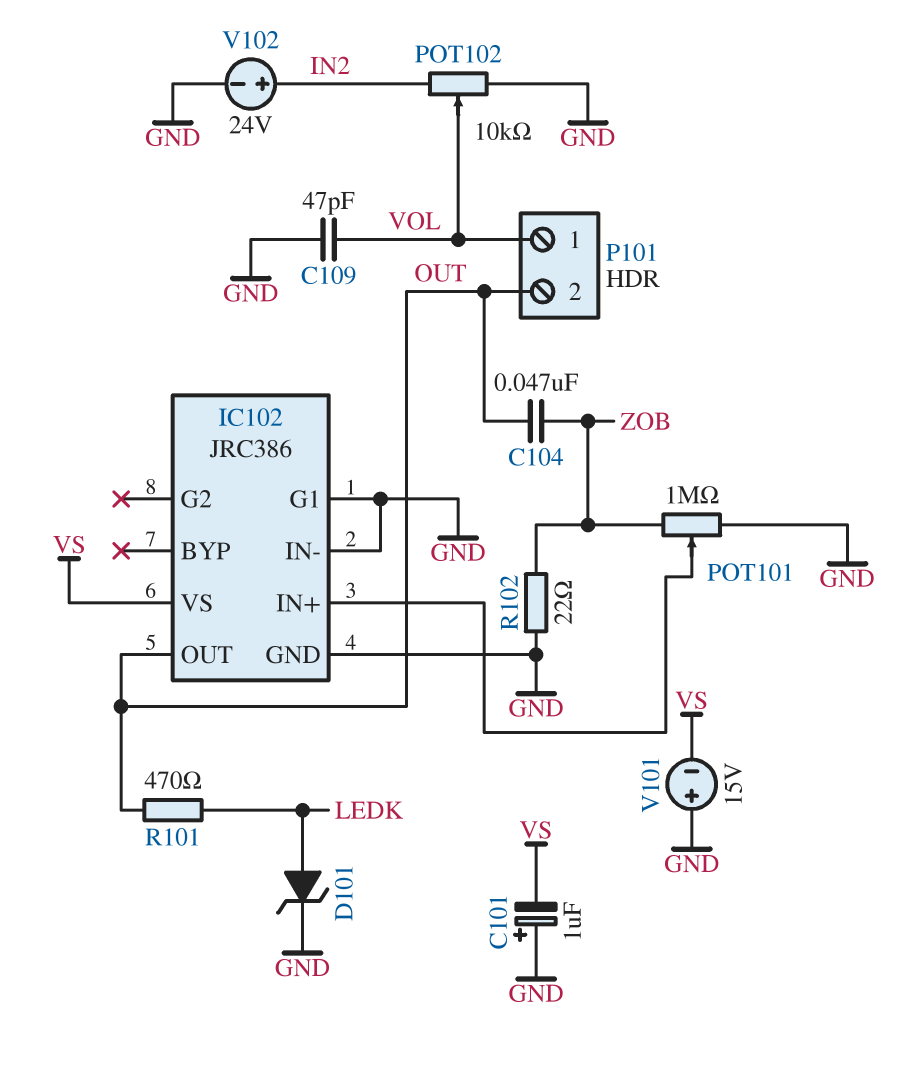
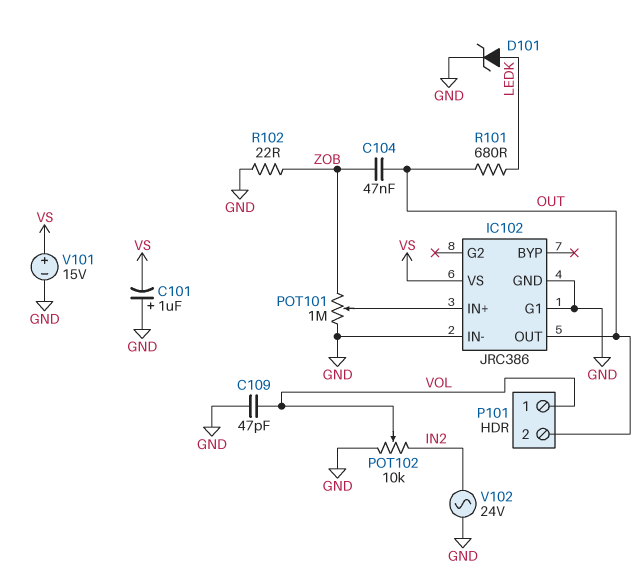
R101: 470 (LEDK, OUT) -> 680 (LEDK, OUT)
V101: 15V (plus GND, minus VS) -> 15V (plus VS, minus GND)
V102: 24V (plus IN2, minus GND) -> AC 24V (GND, IN2)

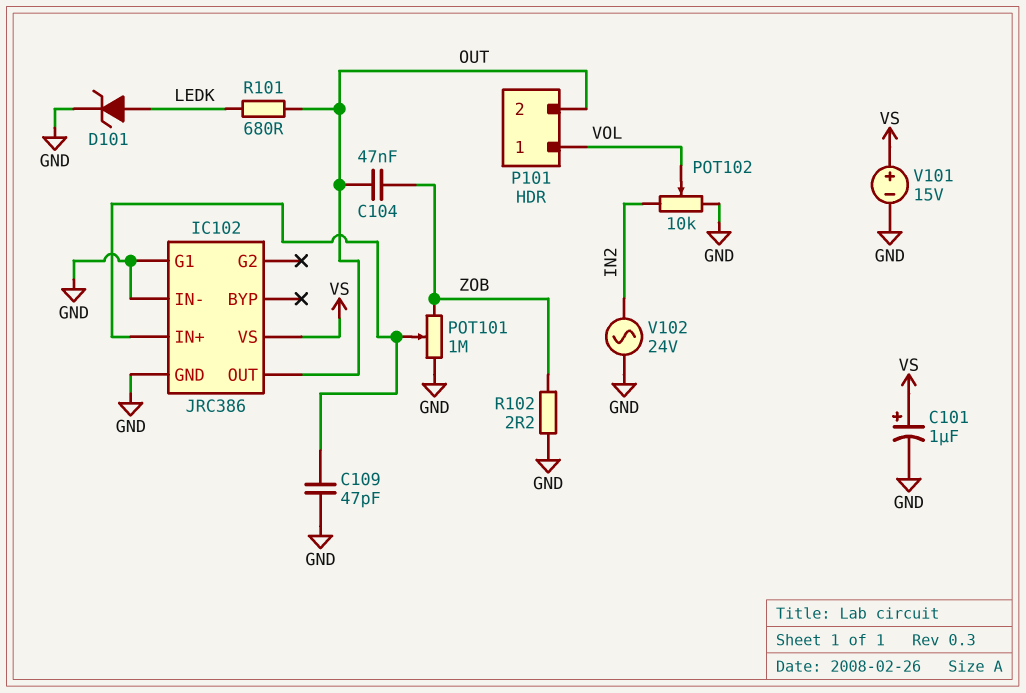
C101: 1uF (plus GND, minus VS) -> 1uF (plus VS, minus GND)
C109: 47pF (GND, VOL) -> 47pF (GND, IC102/IN+)
R102: 22 (GND, ZOB) -> 2.2 (GND, ZOB)

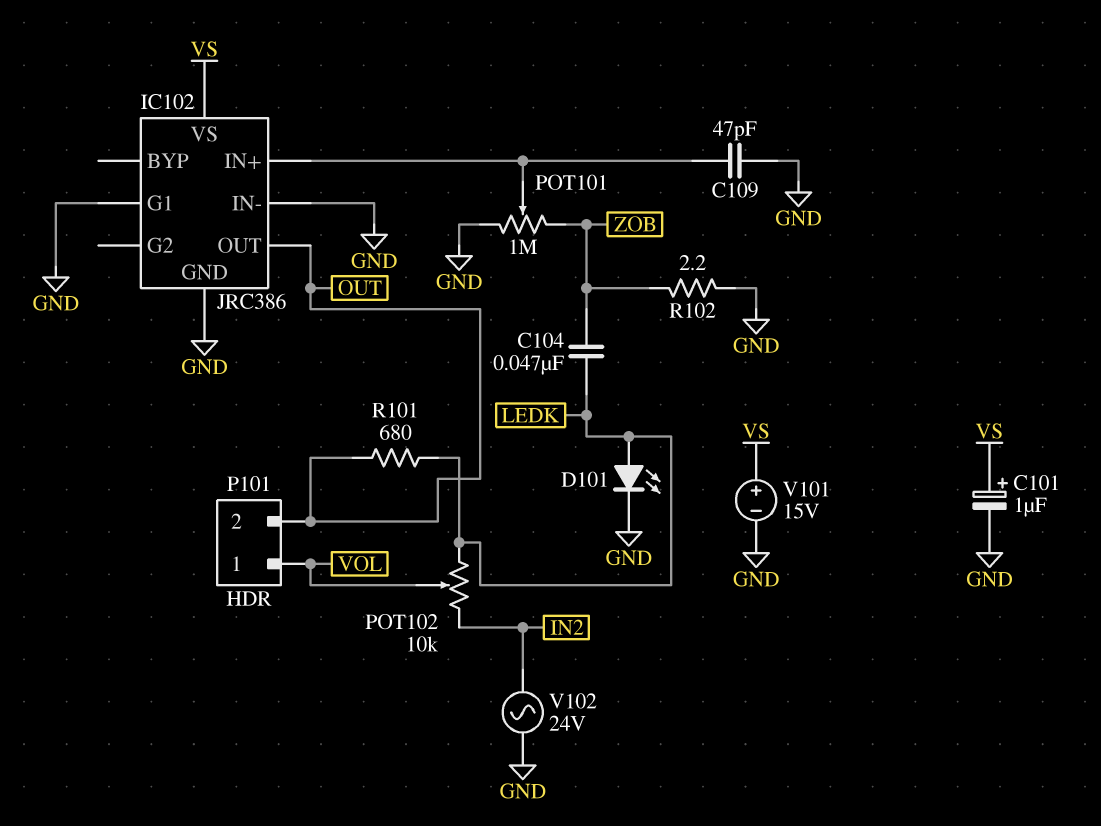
C104: 47nF (OUT, ZOB) -> 47nF (LEDK, ZOB)
D101: zener (A LEDK, K GND) -> LED (A LEDK, K GND)
POT102: 10k (GND, IN2, wiper VOL) -> 10k (IN2, LEDK, wiper VOL)

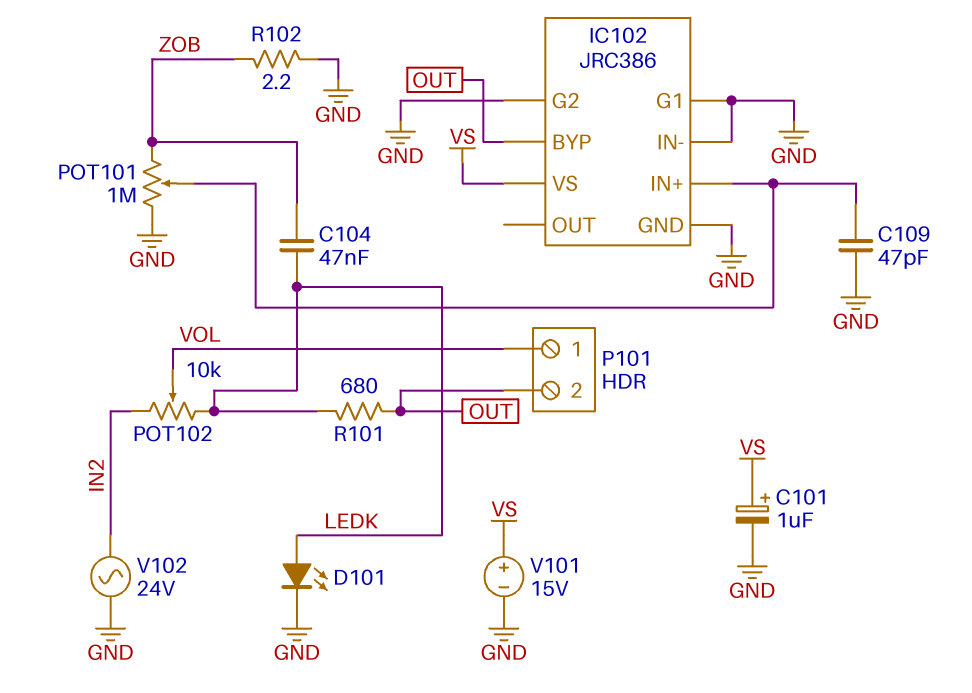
IC102 pin BYP: none -> OUT
IC102 pin G2: none -> GND
IC102 pin OUT: OUT -> none

